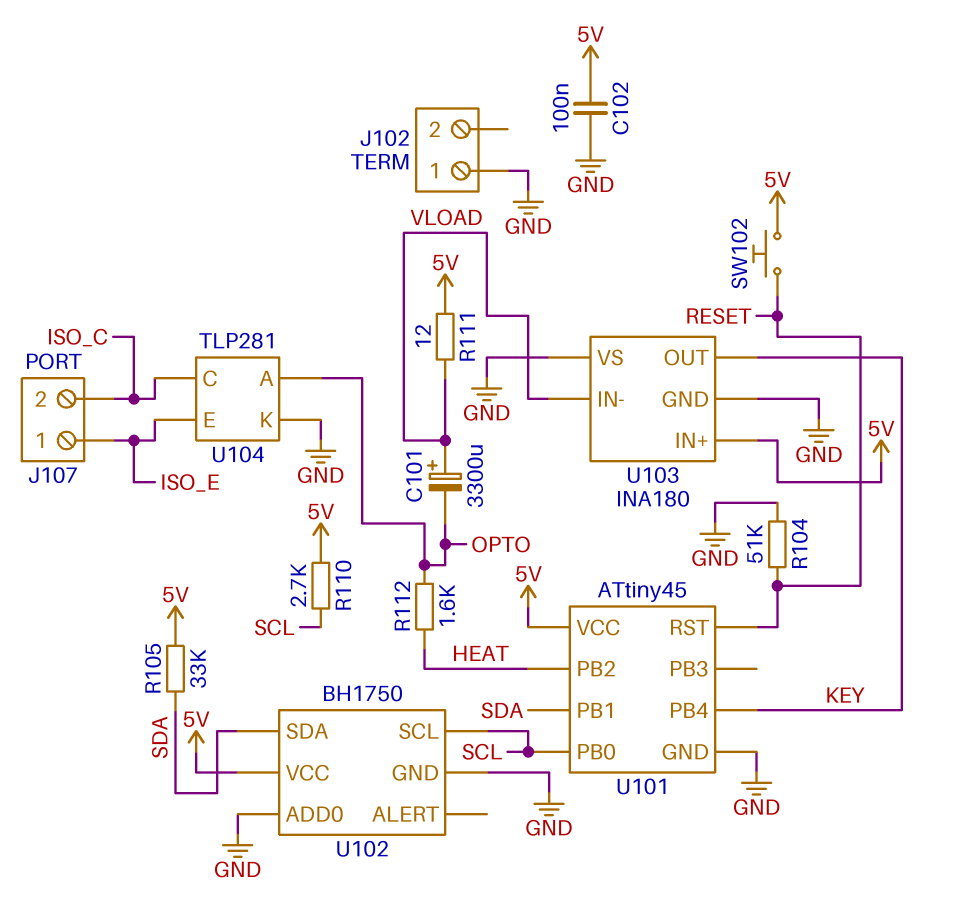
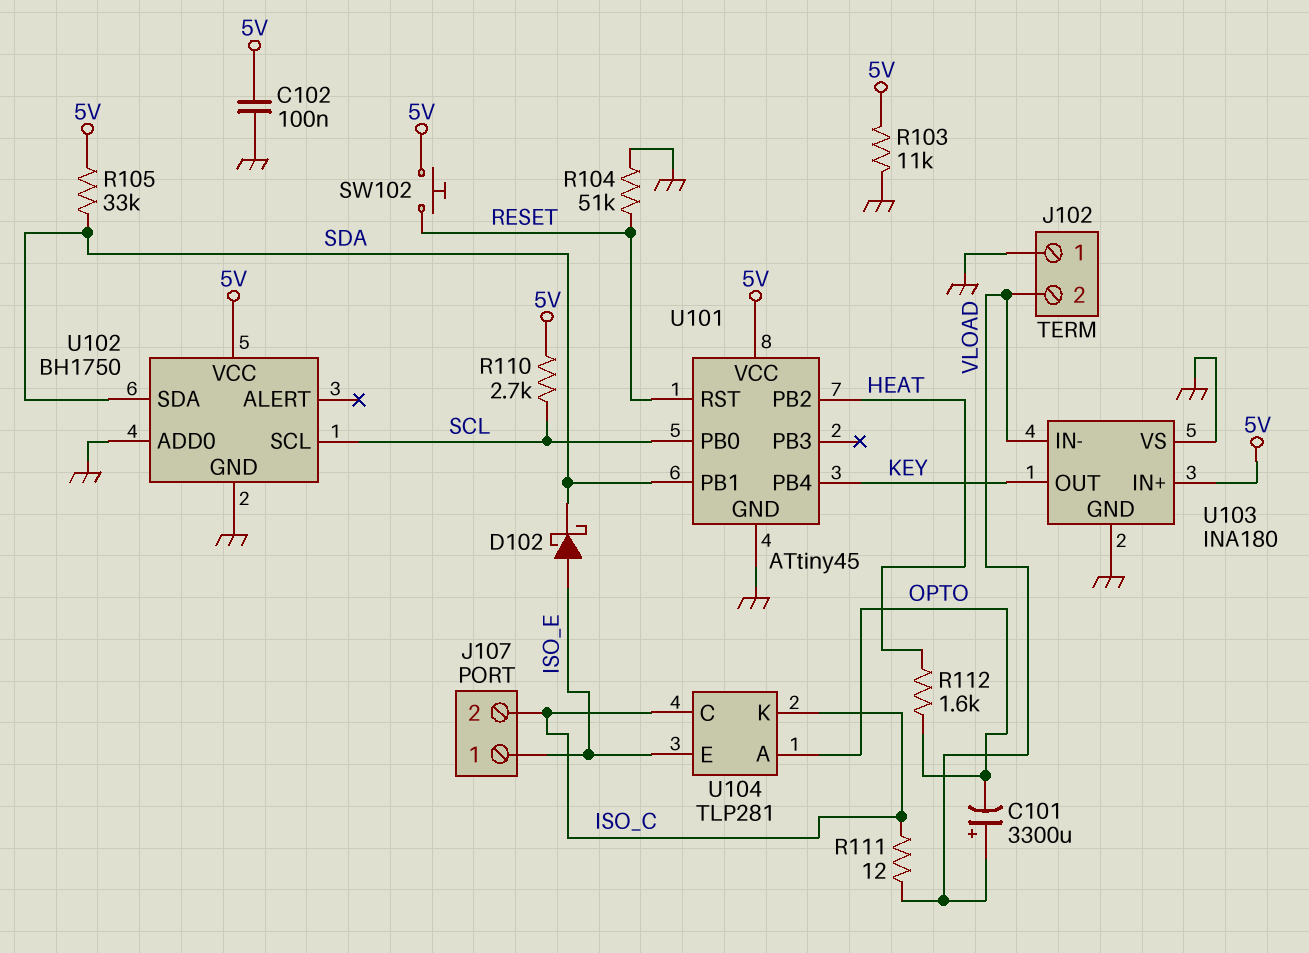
D102: none -> schottky (A ISO_E, K SDA)
J102 pin 2: none -> VLOAD
R103: none -> 11k (5V, GND)
R111: 12 (5V, VLOAD) -> 12 (ISO_C, VLOAD)
U104 pin K: GND -> ISO_C

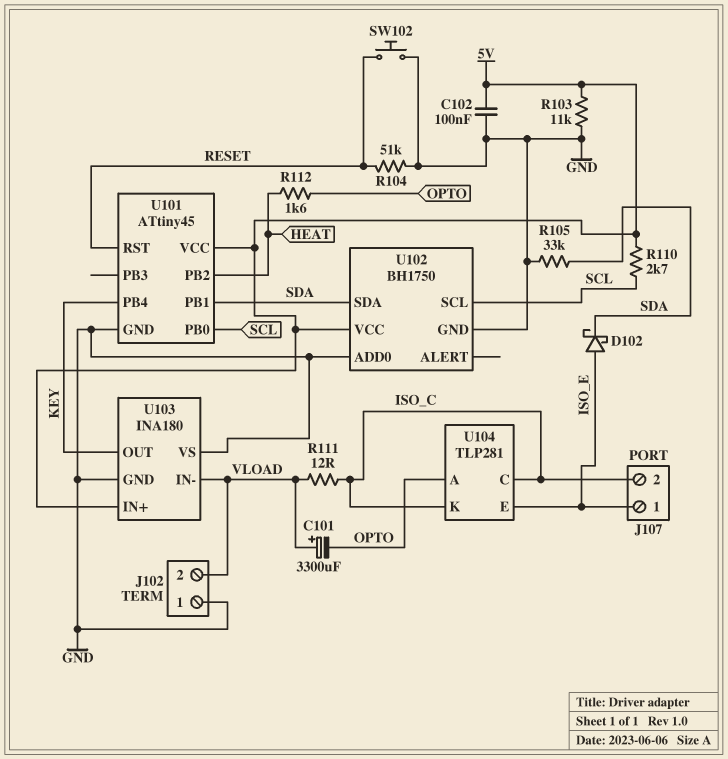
R105: 33k (5V, SDA) -> 33k (GND, SDA)
SW102: button (5V, RESET) -> button (GND, RESET)

